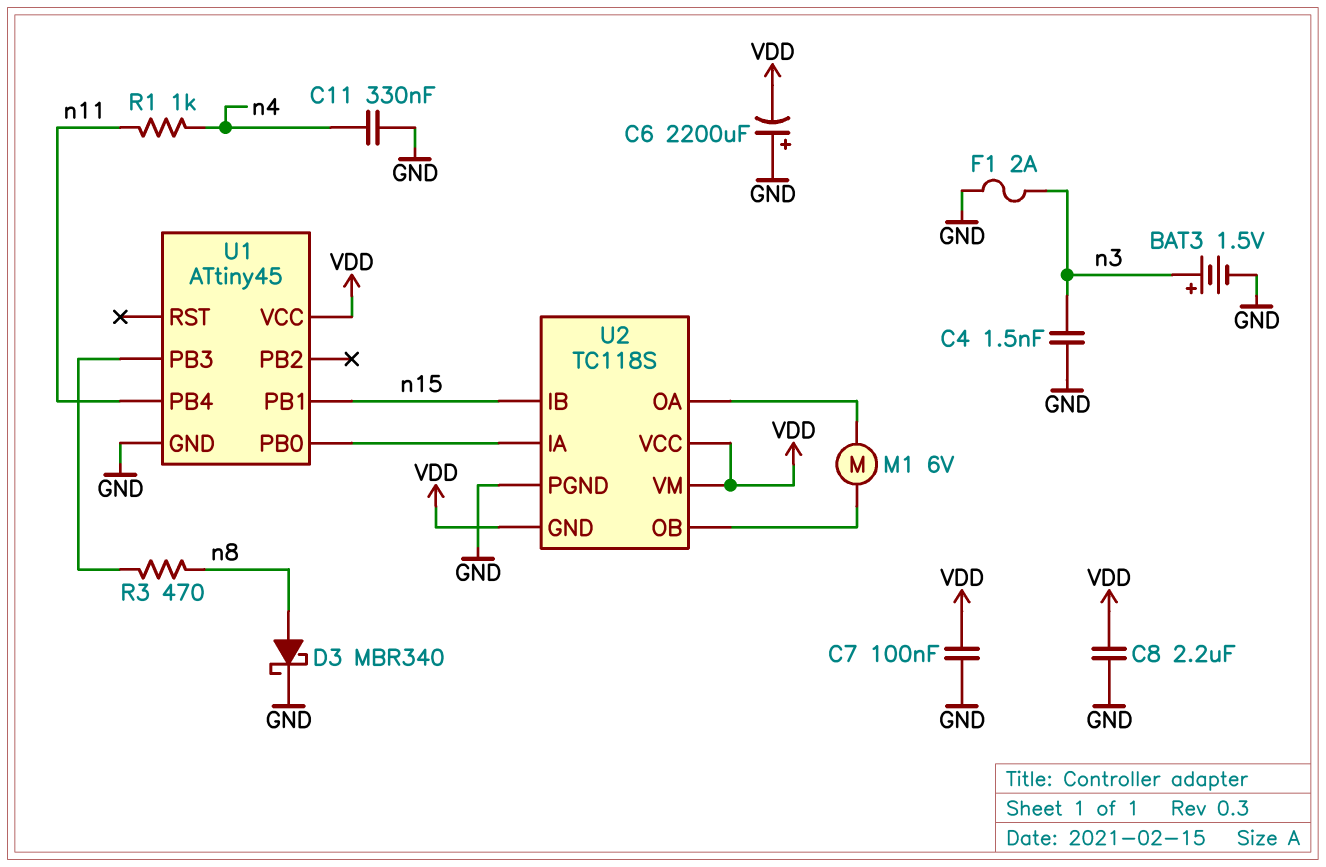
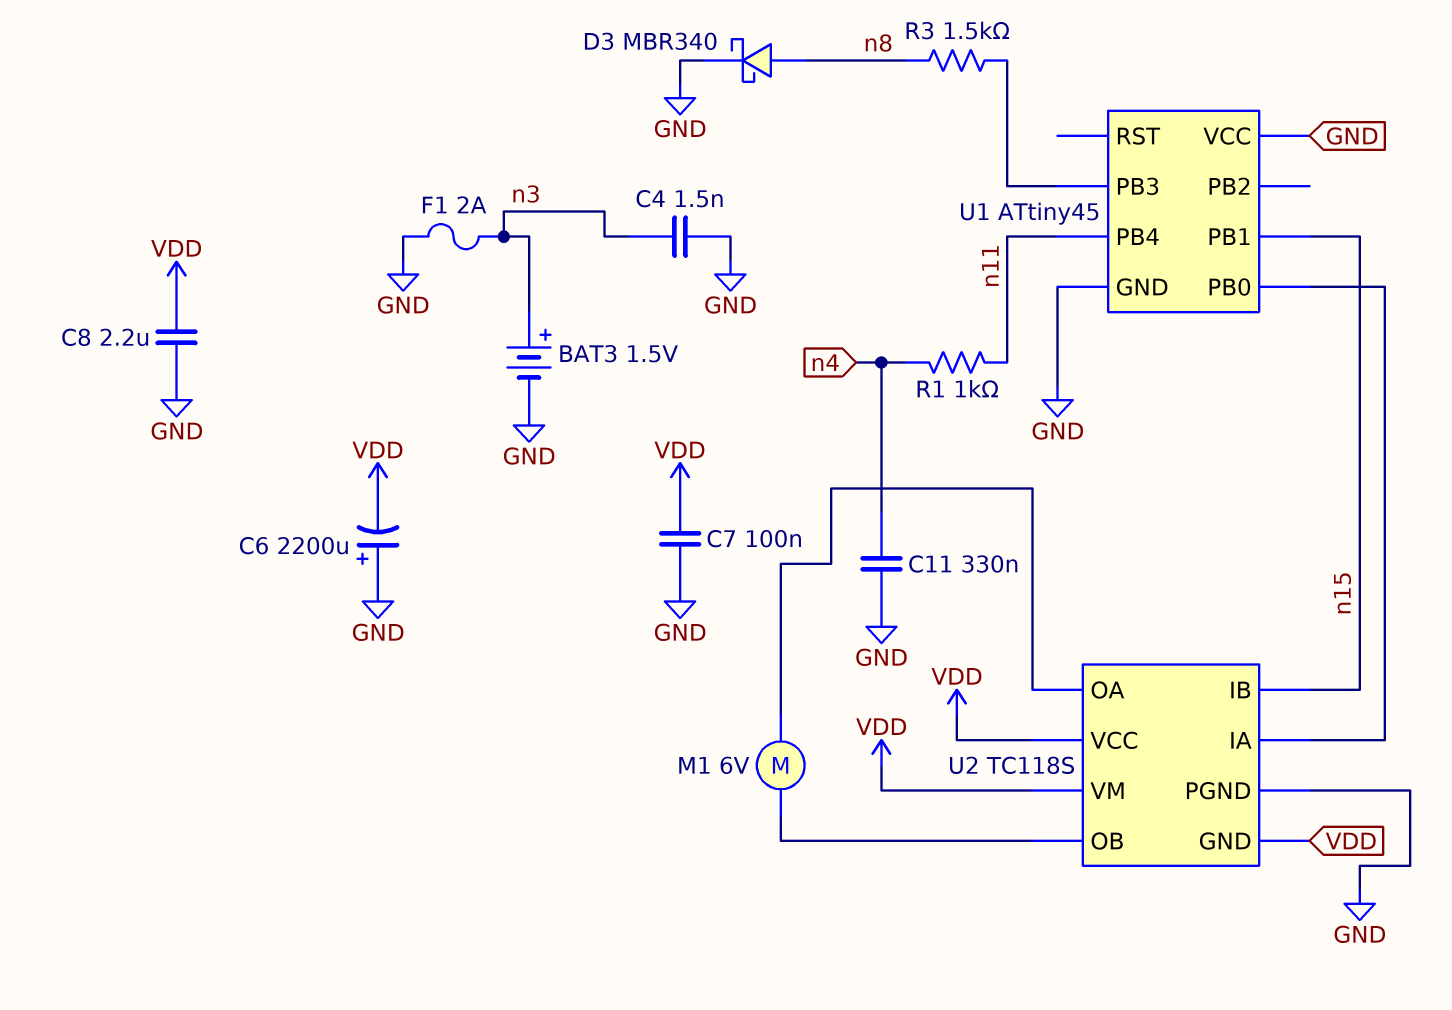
R3: 470 (U1/PB3, n8) -> 1.5k (U1/PB3, n8)
U1 pin VCC: VDD -> GND

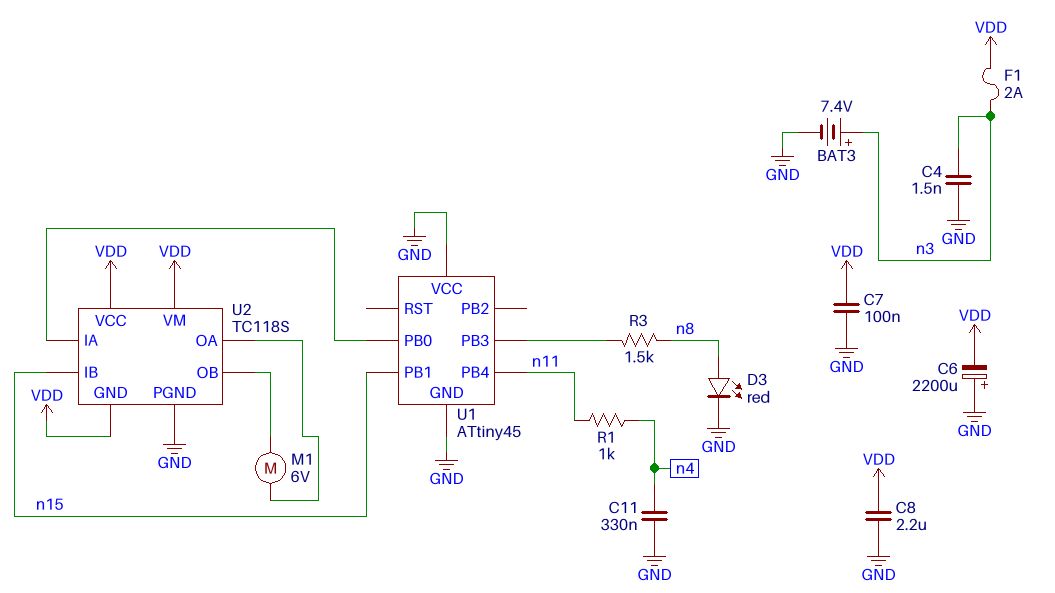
BAT3: 1.5V (plus n3, minus GND) -> 7.4V (plus n3, minus GND)
D3: schottky MBR340 (A n8, K GND) -> LED red (A n8, K GND)
F1: 2A (GND, n3) -> 2A (VDD, n3)

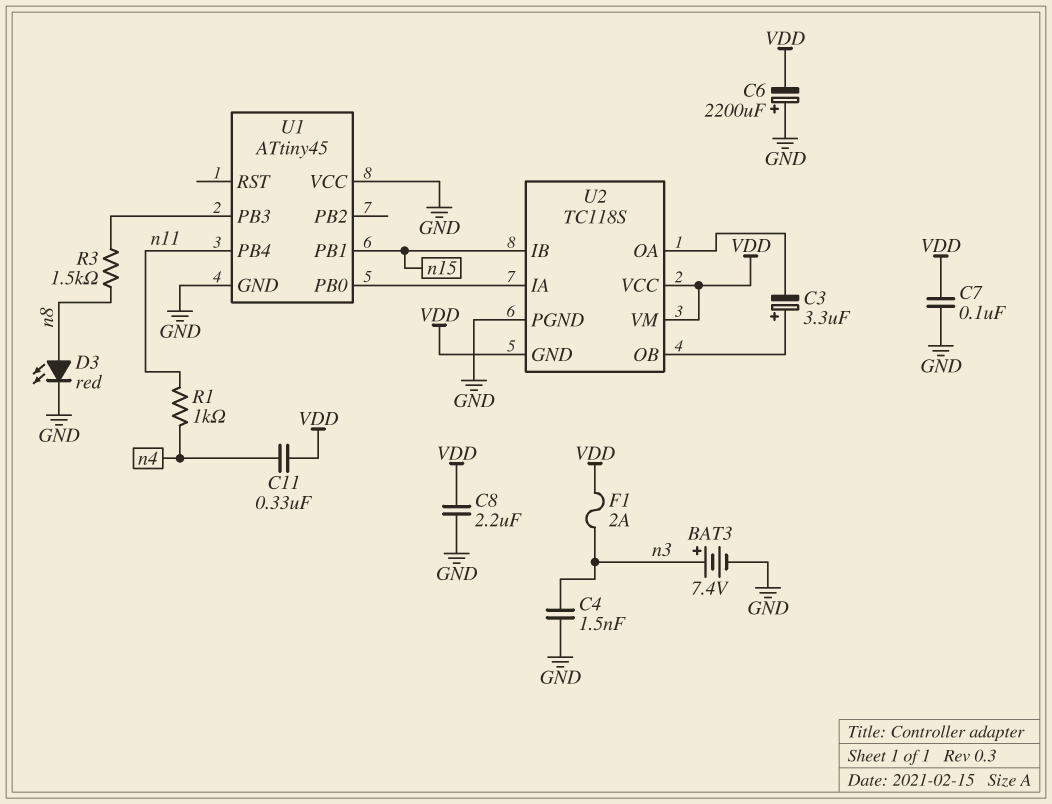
C3: none -> 3.3uF (plus U2/OB, minus U2/OA)
C11: 330nF (GND, n4) -> 330nF (VDD, n4)
M1: motor 6V (U2/OA, U2/OB) -> none

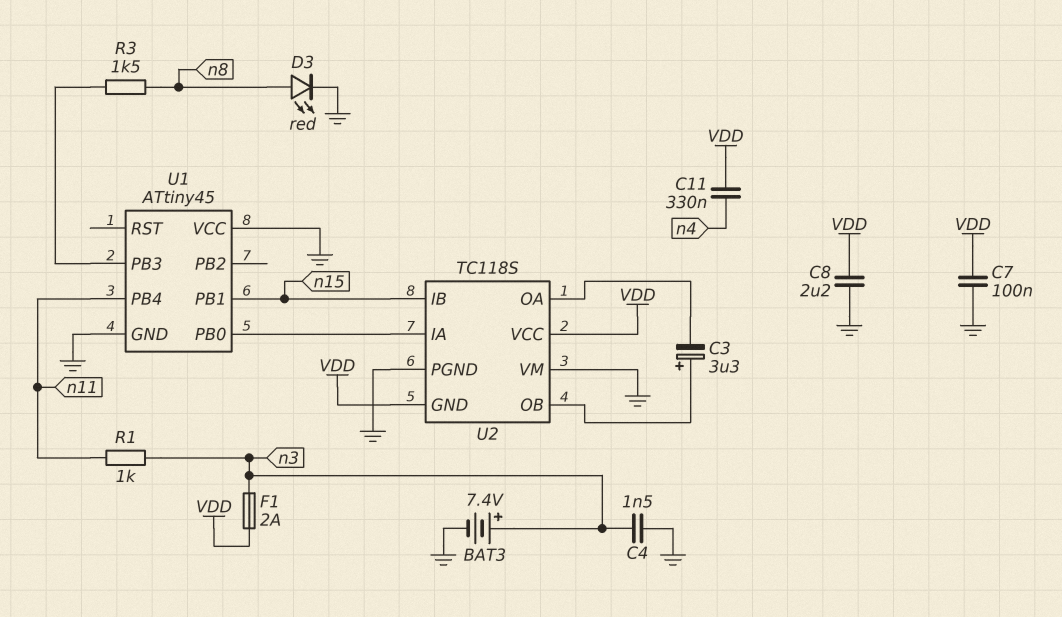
C6: 2200uF (plus GND, minus VDD) -> none
R1: 1k (n4, n11) -> 1k (n3, n11)
U2 pin VM: VDD -> GND

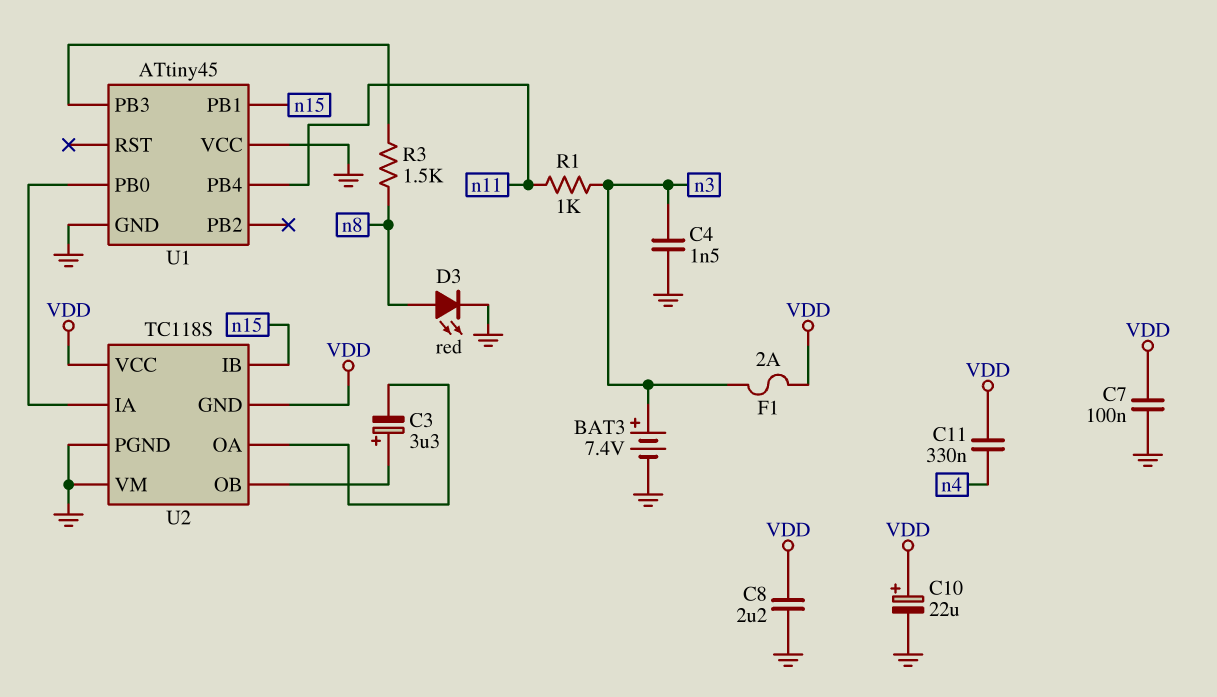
C10: none -> 22uF (plus VDD, minus GND)

